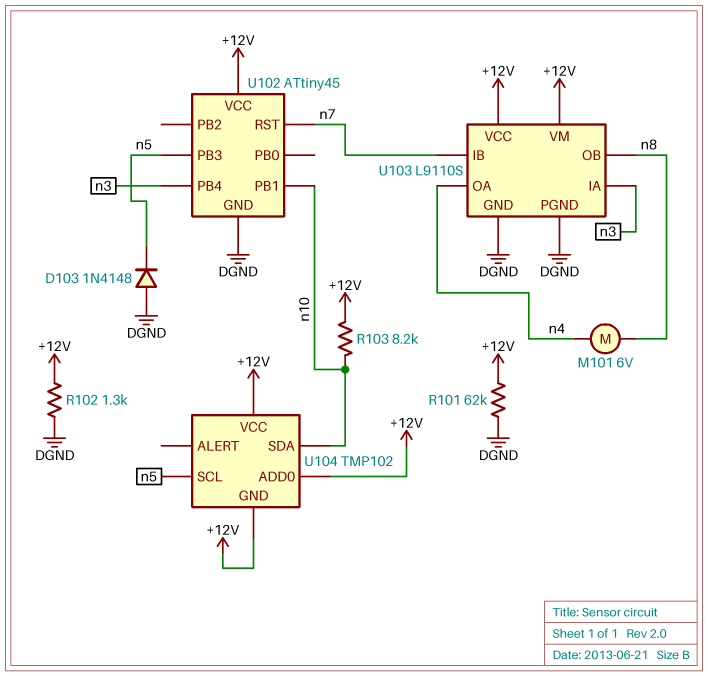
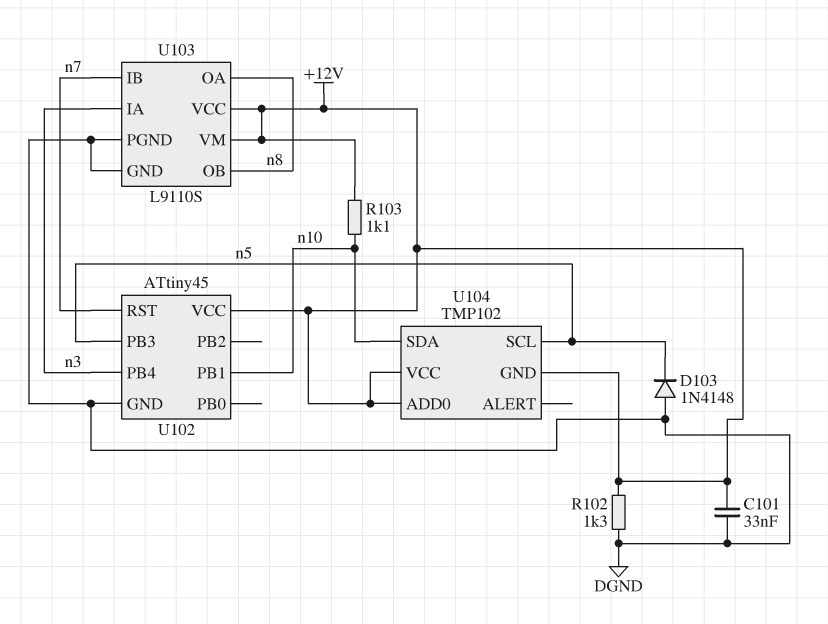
C101: none -> 33nF (+12V, DGND)
M101: motor 6V (n4, n8) -> none
R101: 62k (+12V, DGND) -> none
R103: 8.2k (+12V, n10) -> 1.1k (+12V, n10)
U103 pin OA: n4 -> n8

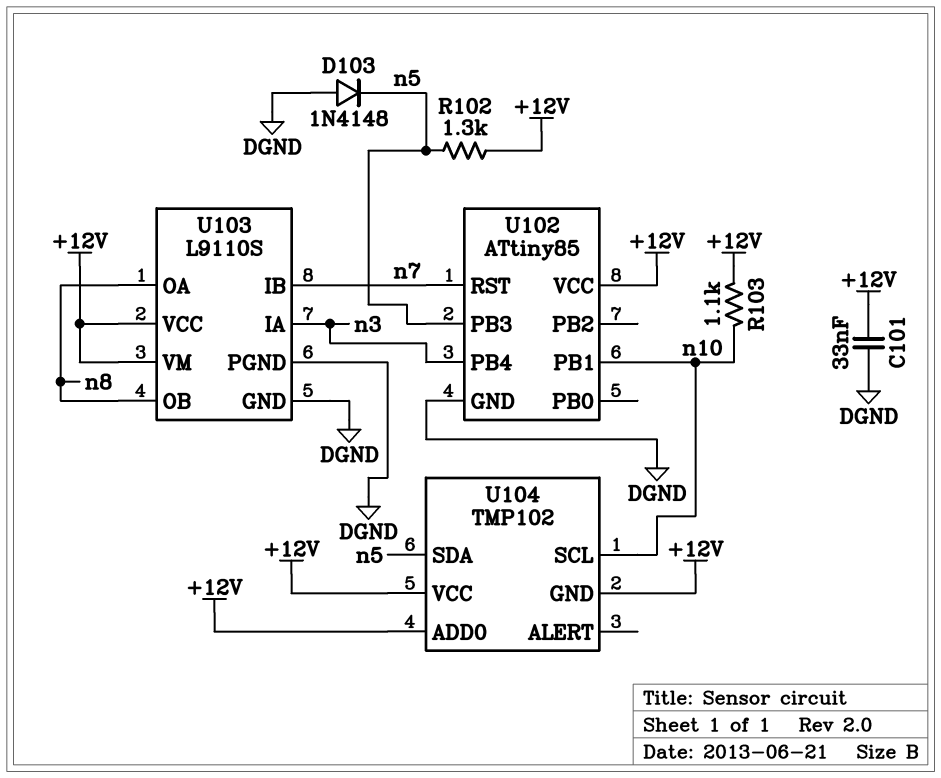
R102: 1.3k (+12V, DGND) -> 1.3k (+12V, n5)
U102: ATtiny45 -> ATtiny85
U104 pin SCL: n5 -> n10
U104 pin SDA: n10 -> n5

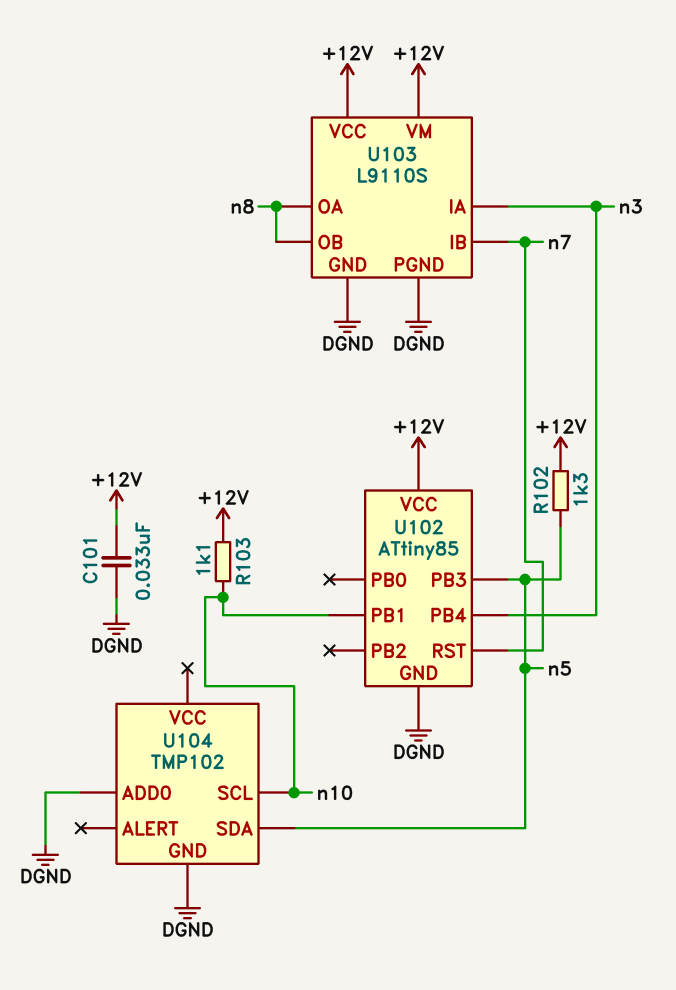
D103: diode 1N4148 (A DGND, K n5) -> none
U104 pin ADD0: +12V -> DGND
U104 pin GND: +12V -> DGND
U104 pin VCC: +12V -> none

